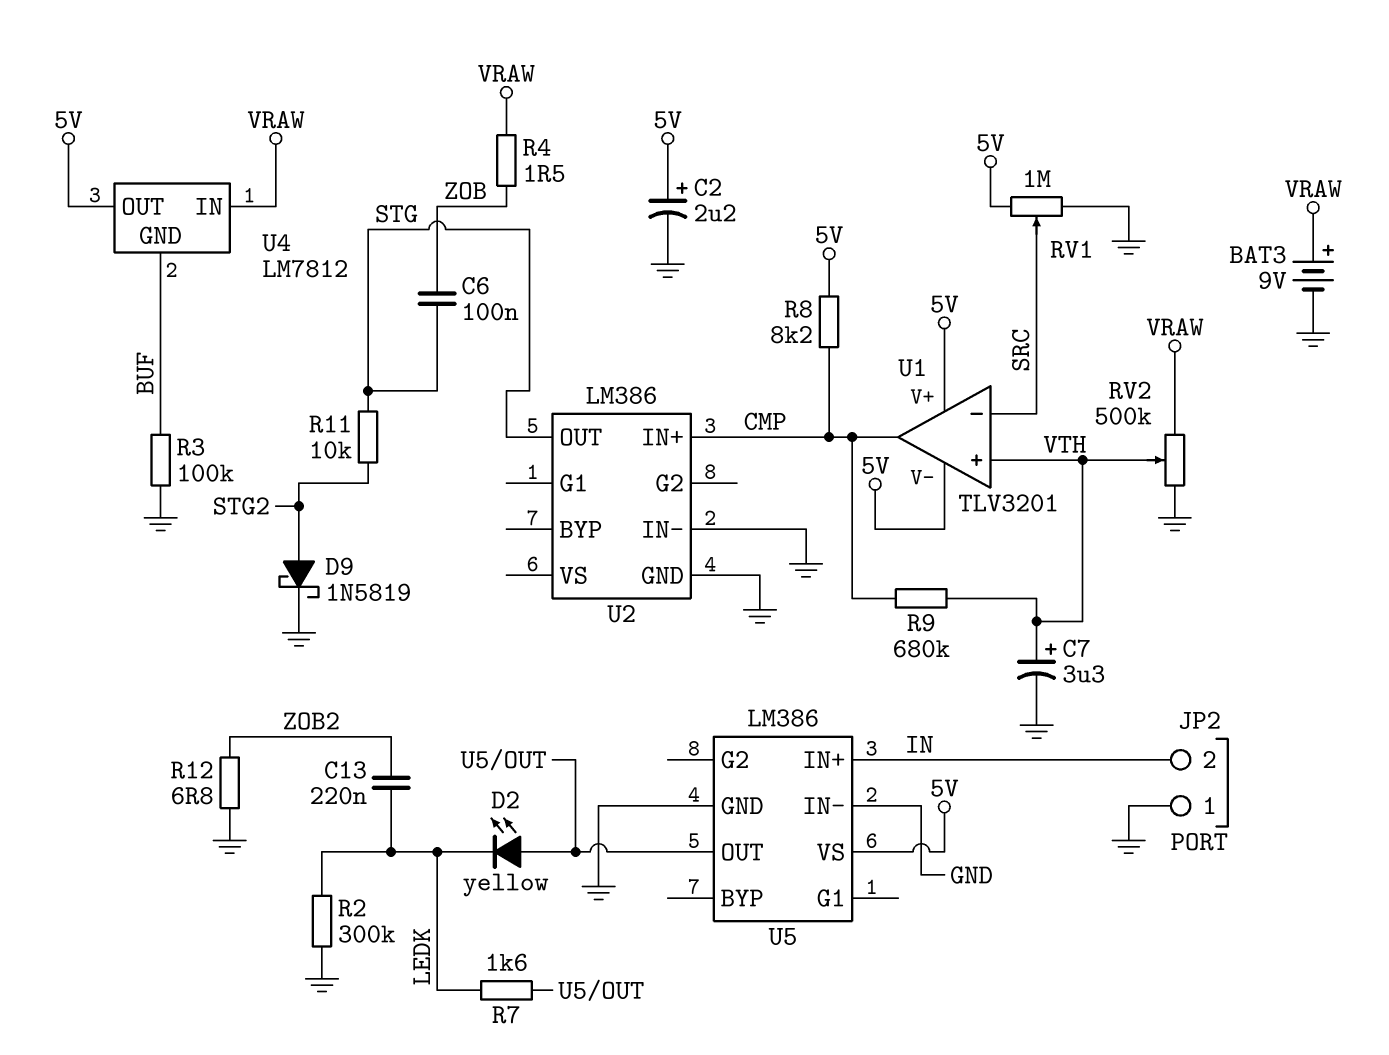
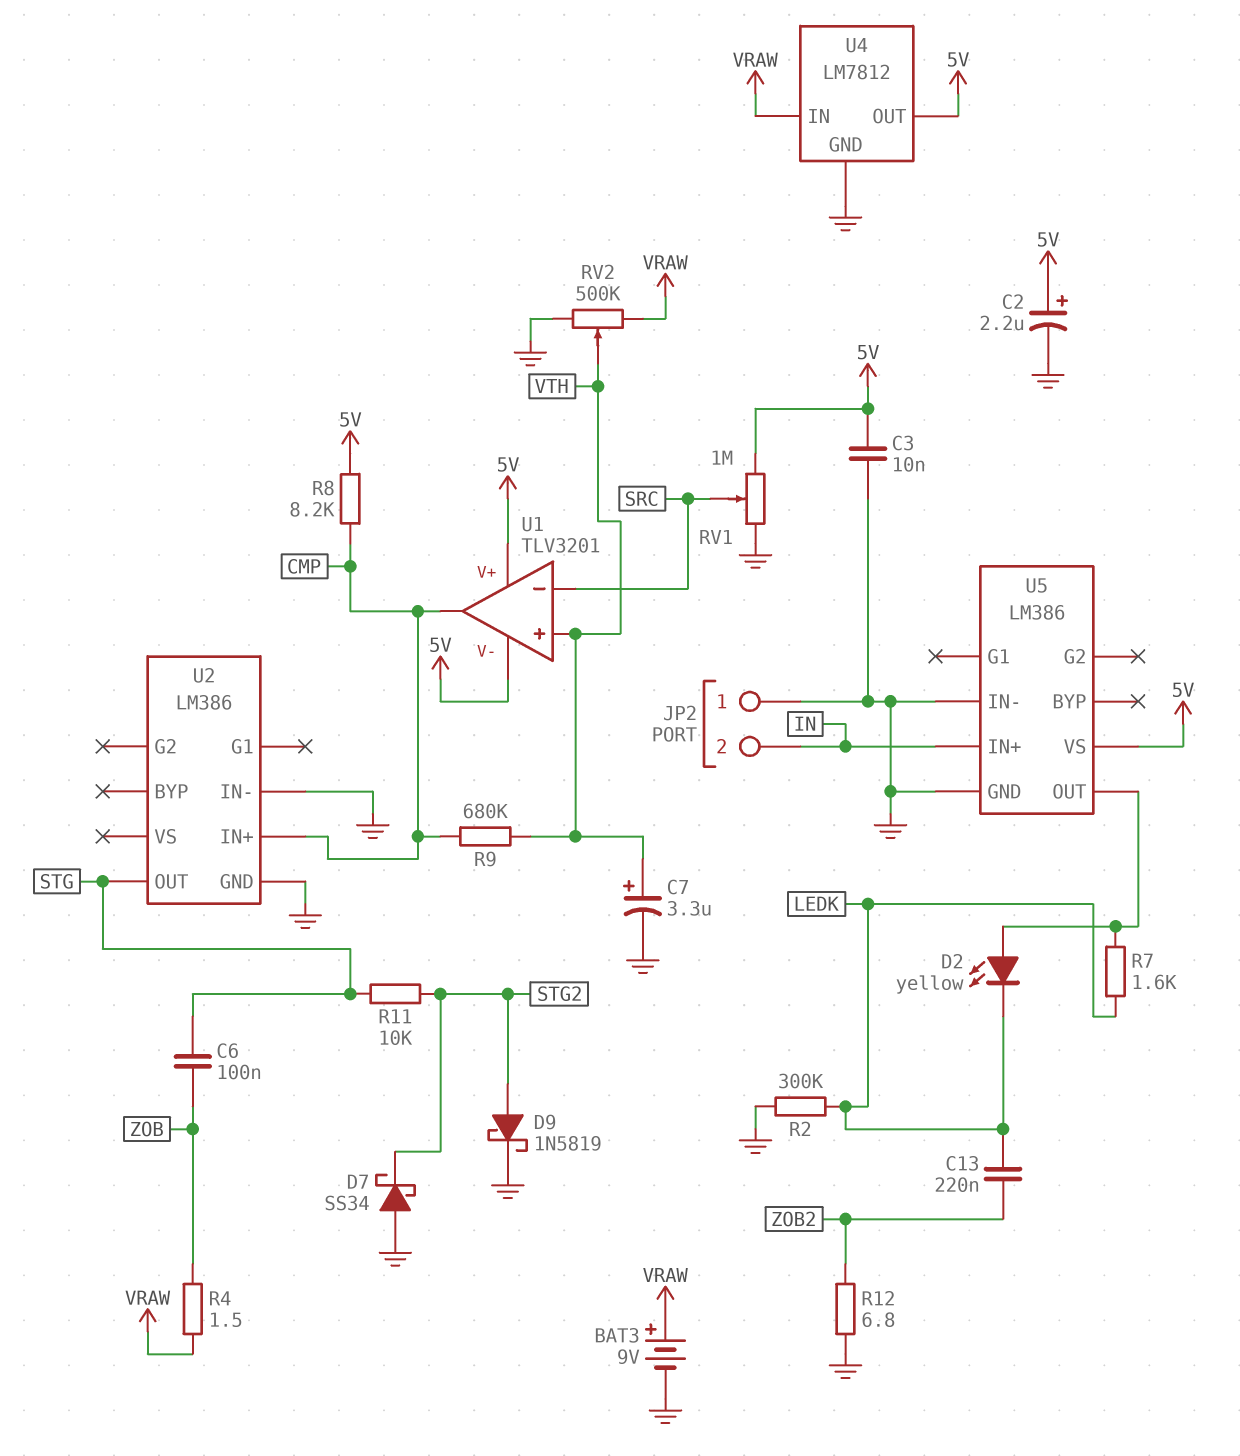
C3: none -> 10nF (5V, GND)
D7: none -> schottky SS34 (A GND, K STG2)
R3: 100k (BUF, GND) -> none
U4 pin GND: BUF -> GND

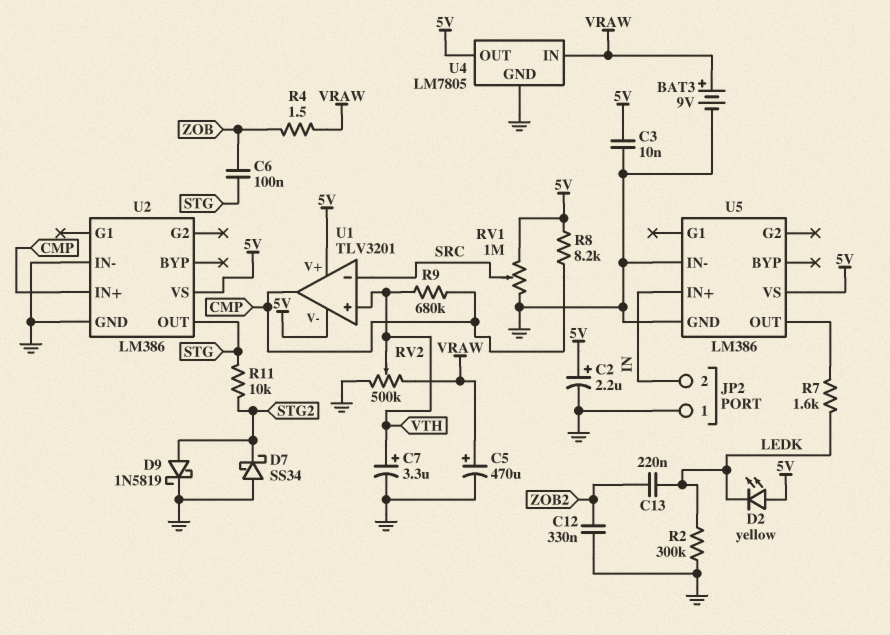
C5: none -> 470uF (plus VRAW, minus GND)
C12: none -> 330nF (GND, ZOB2)
D2: LED yellow (A U5/OUT, K LEDK) -> LED yellow (A 5V, K LEDK)
R12: 6.8 (GND, ZOB2) -> none
U2 pin VS: none -> 5V
U4: LM7812 -> LM7805

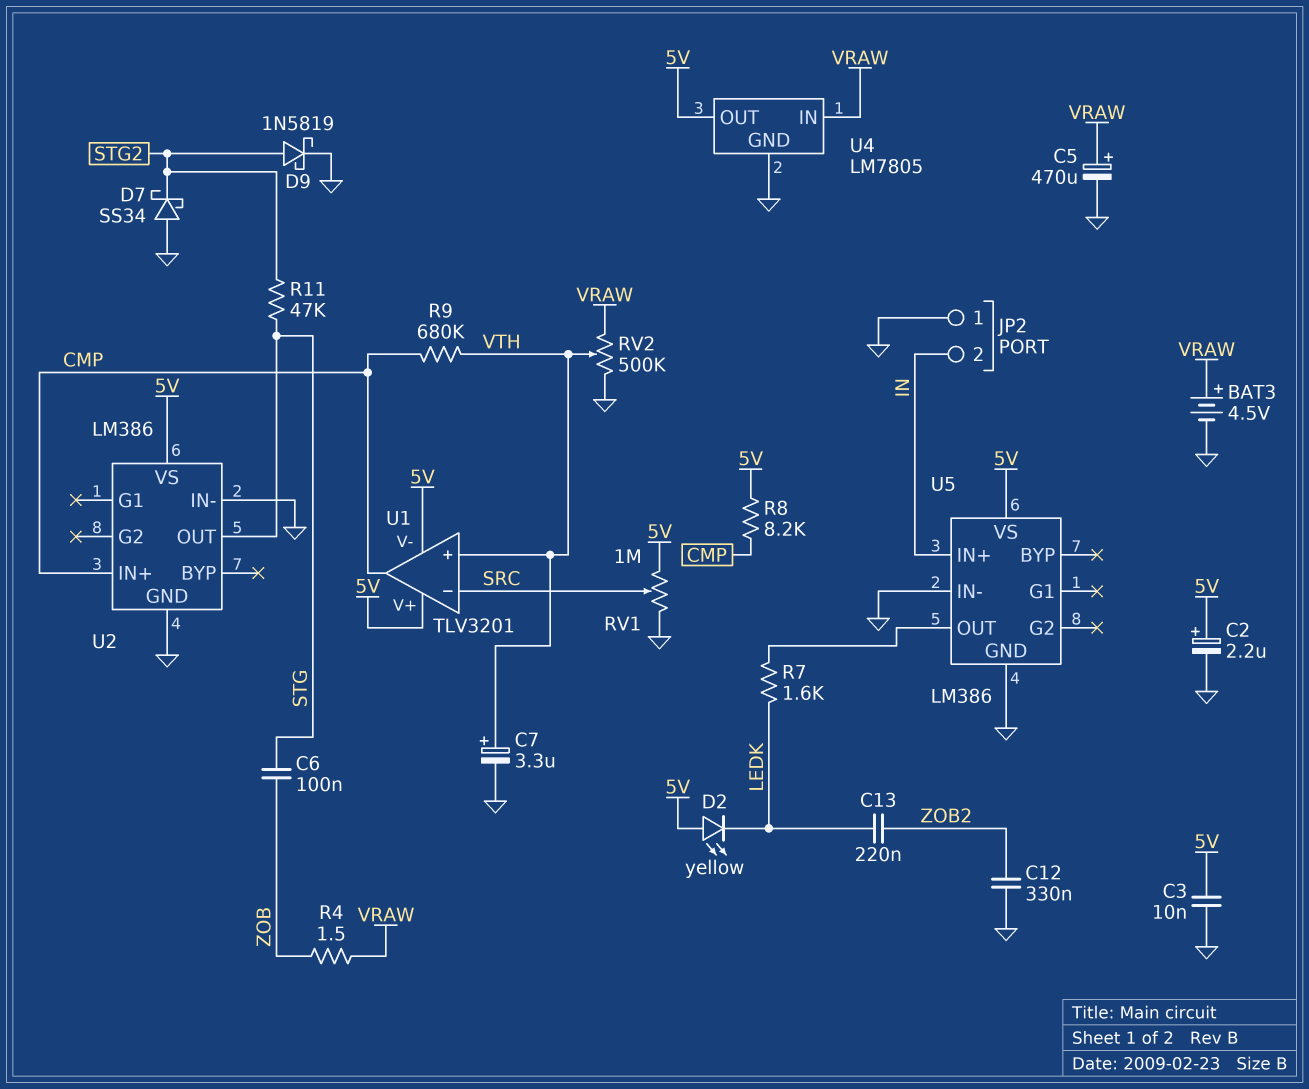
BAT3: 9V (plus VRAW, minus GND) -> 4.5V (plus VRAW, minus GND)
R2: 300k (GND, LEDK) -> none
R11: 10k (STG, STG2) -> 47k (STG, STG2)

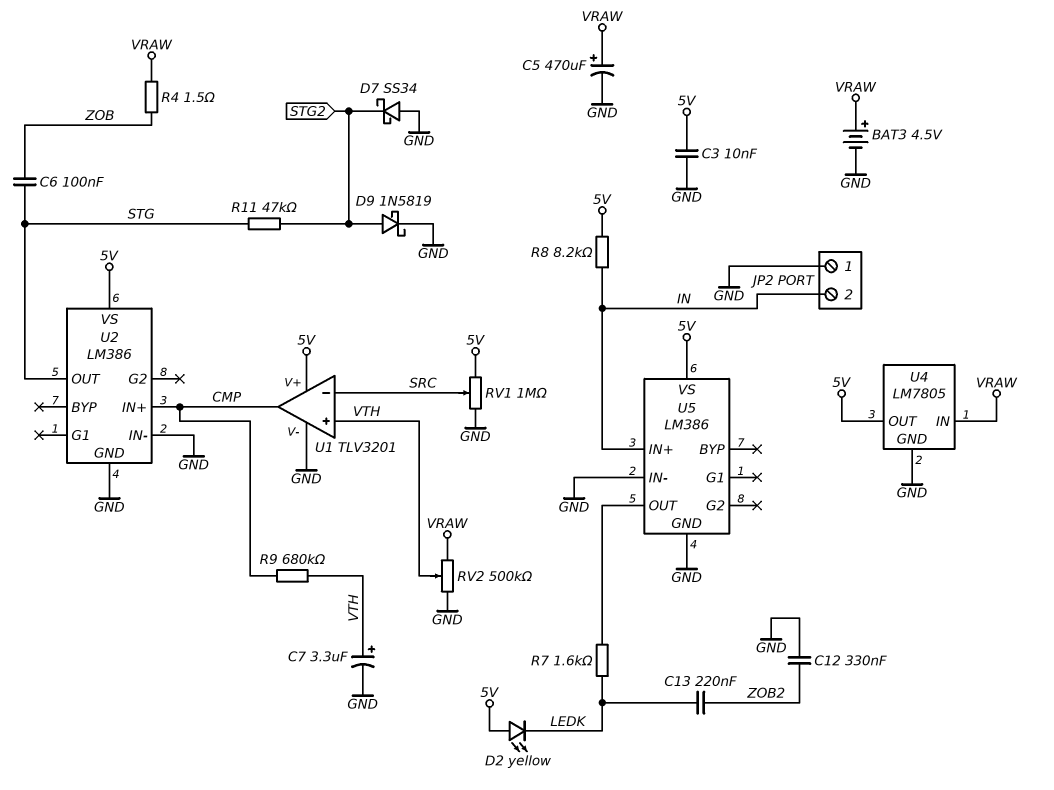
C2: 2.2uF (plus 5V, minus GND) -> none
R8: 8.2k (5V, CMP) -> 8.2k (5V, IN)
U1 pin V-: 5V -> GND

